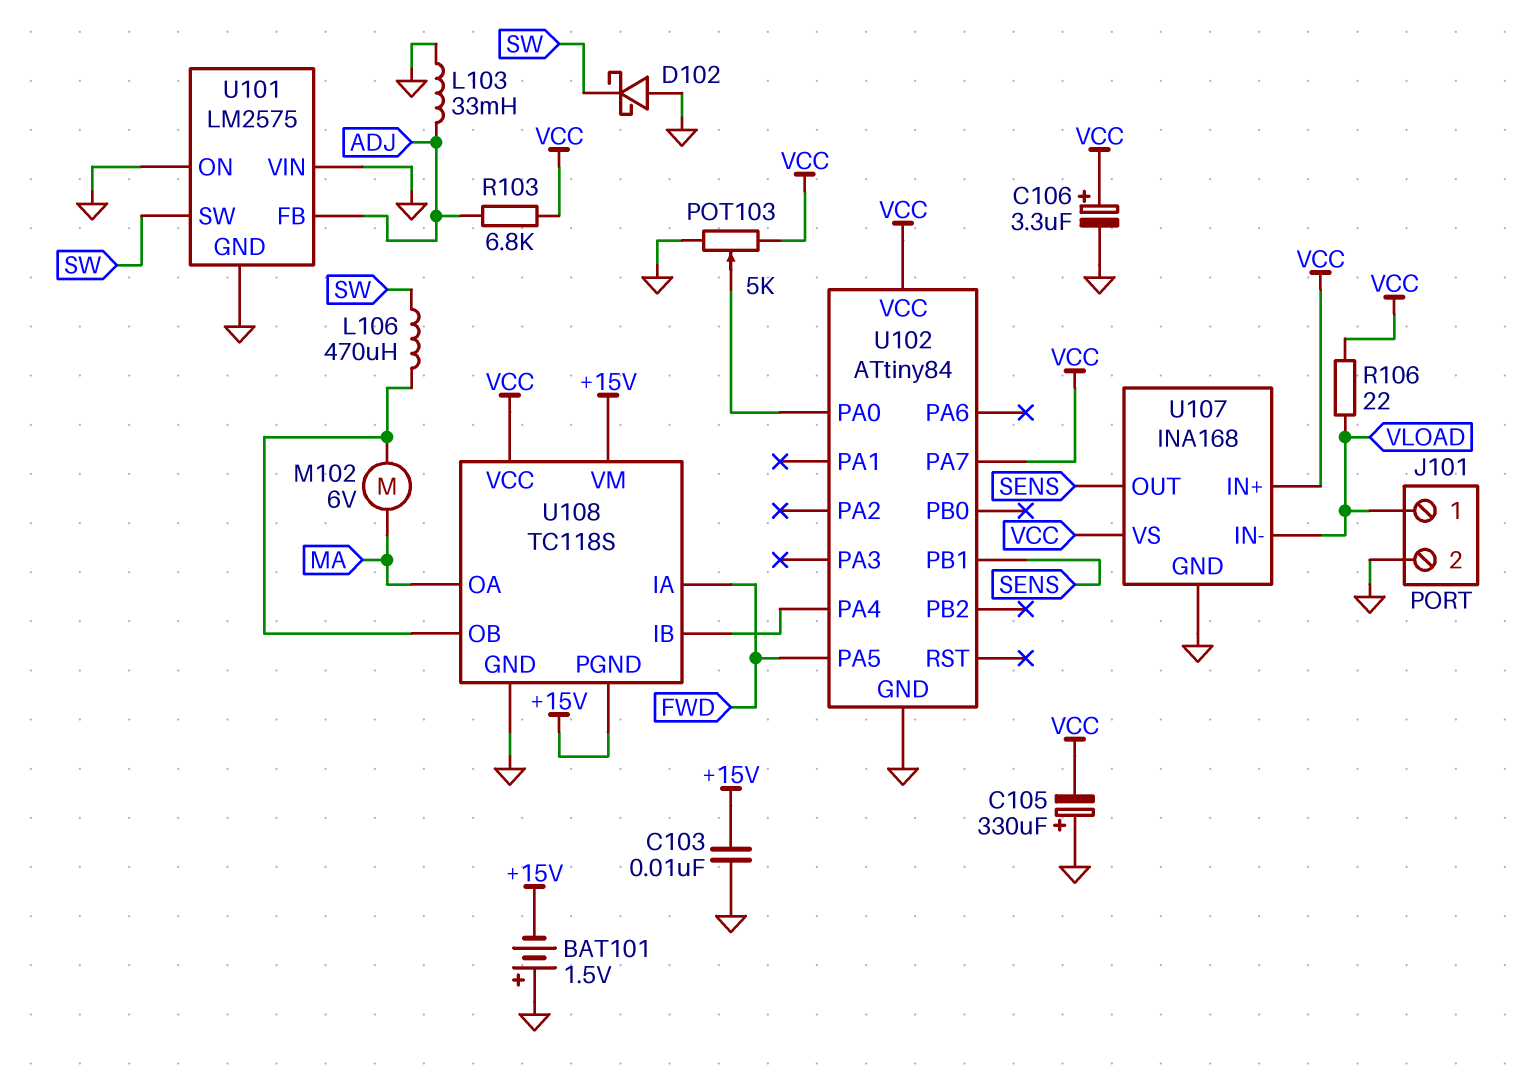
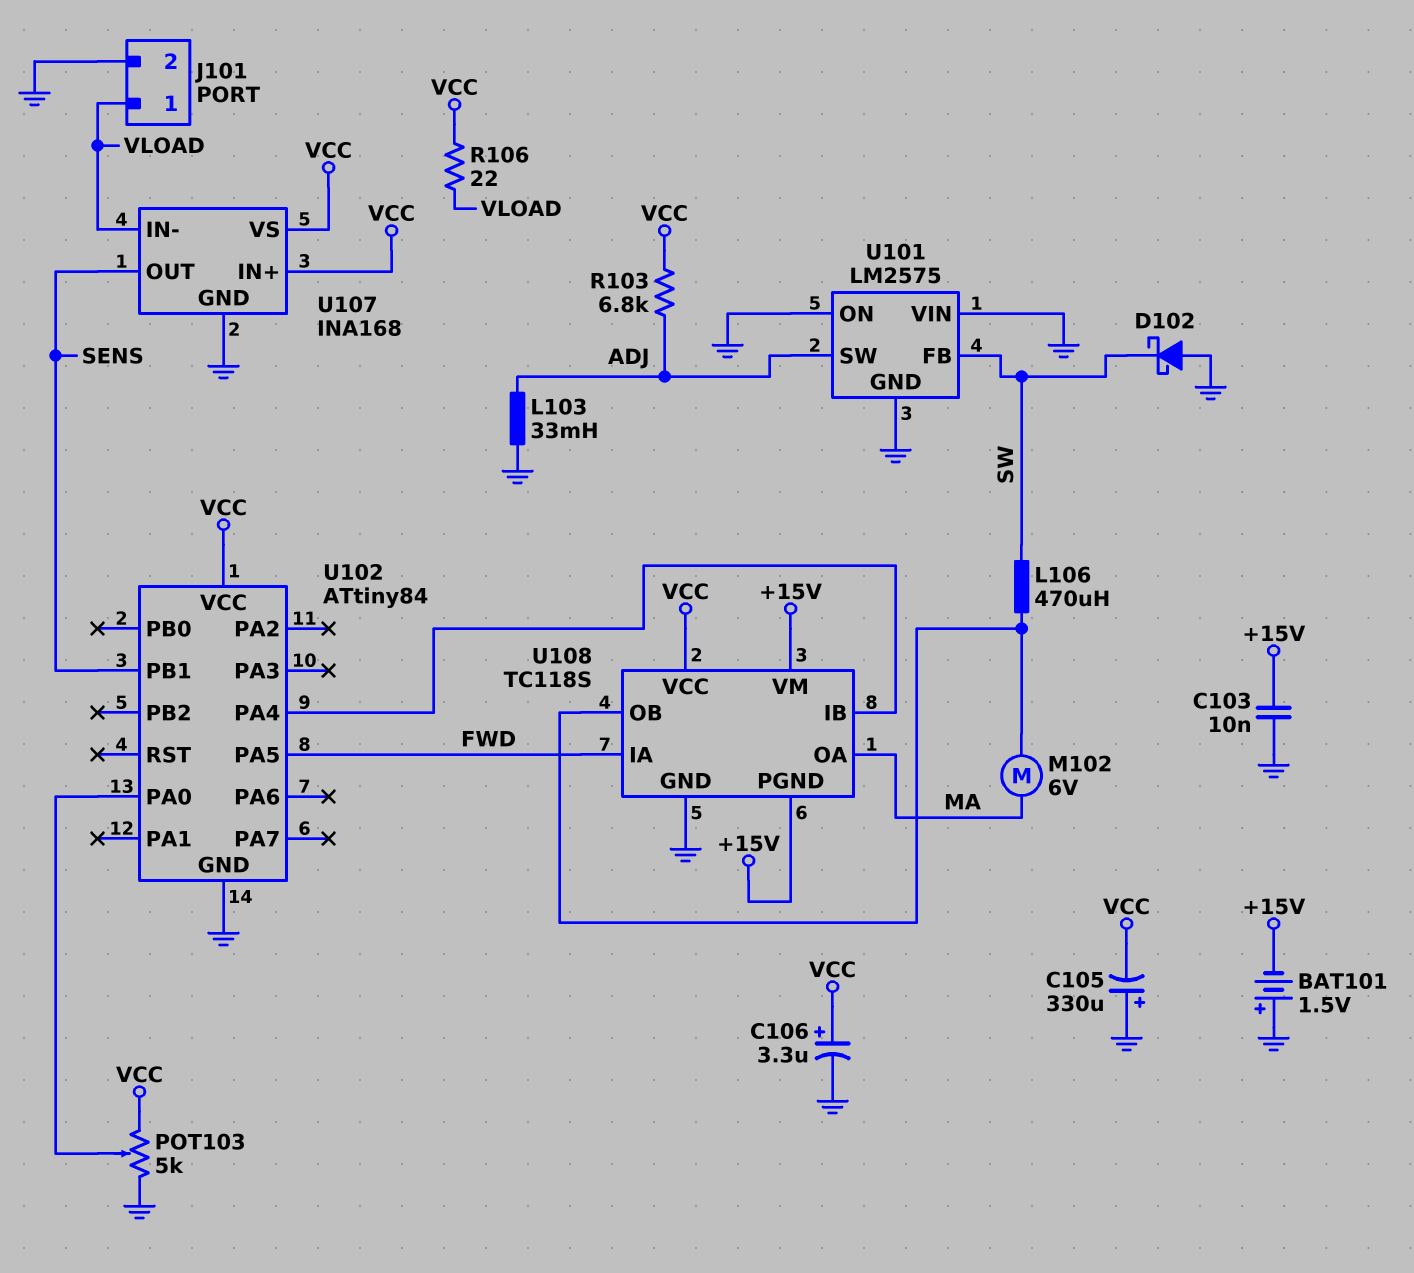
U101 pin FB: ADJ -> SW
U101 pin SW: SW -> ADJ
U102 pin PA7: VCC -> none

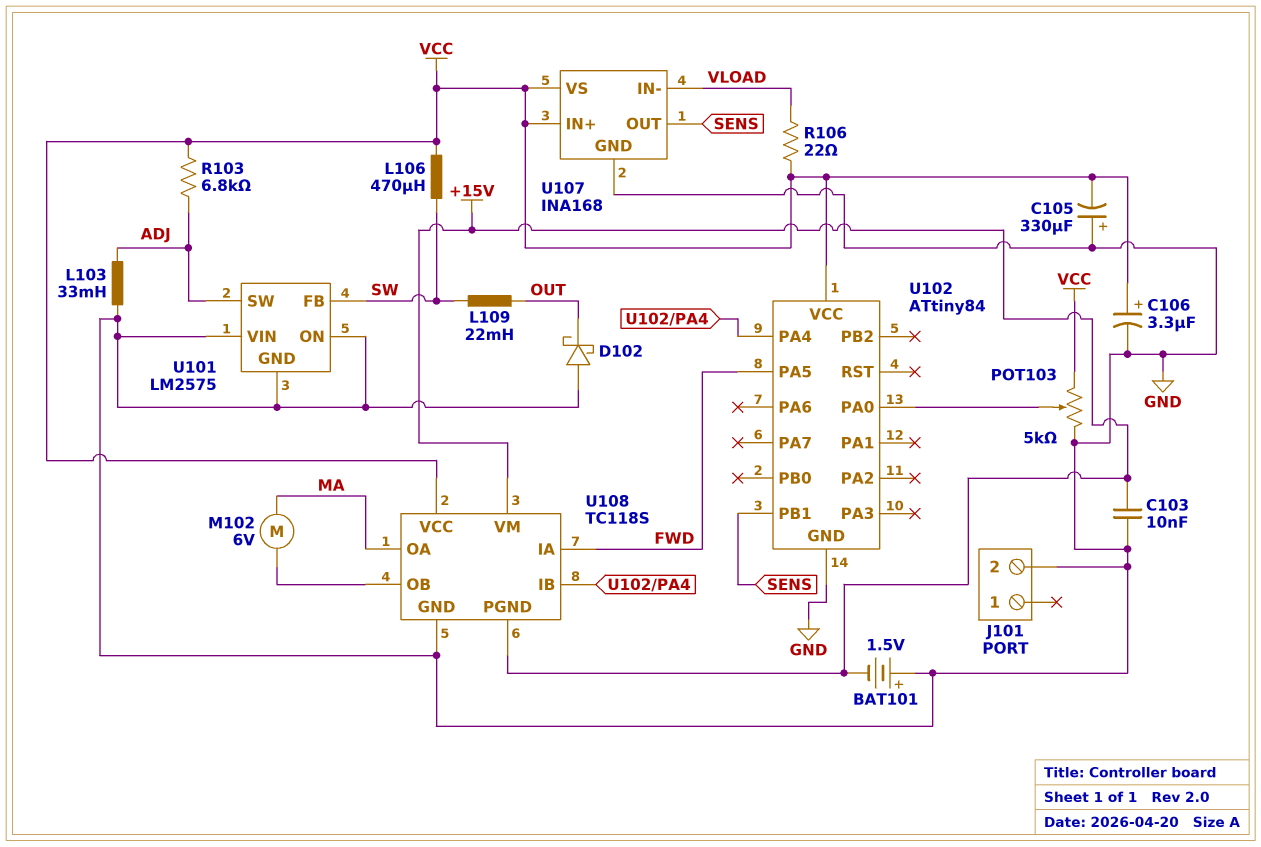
D102: schottky (A GND, K SW) -> schottky (A GND, K OUT)
J101 pin 1: VLOAD -> none
L106: 470uH (SW, U108/OB) -> 470uH (SW, VCC)
L109: none -> 22mH (OUT, SW)

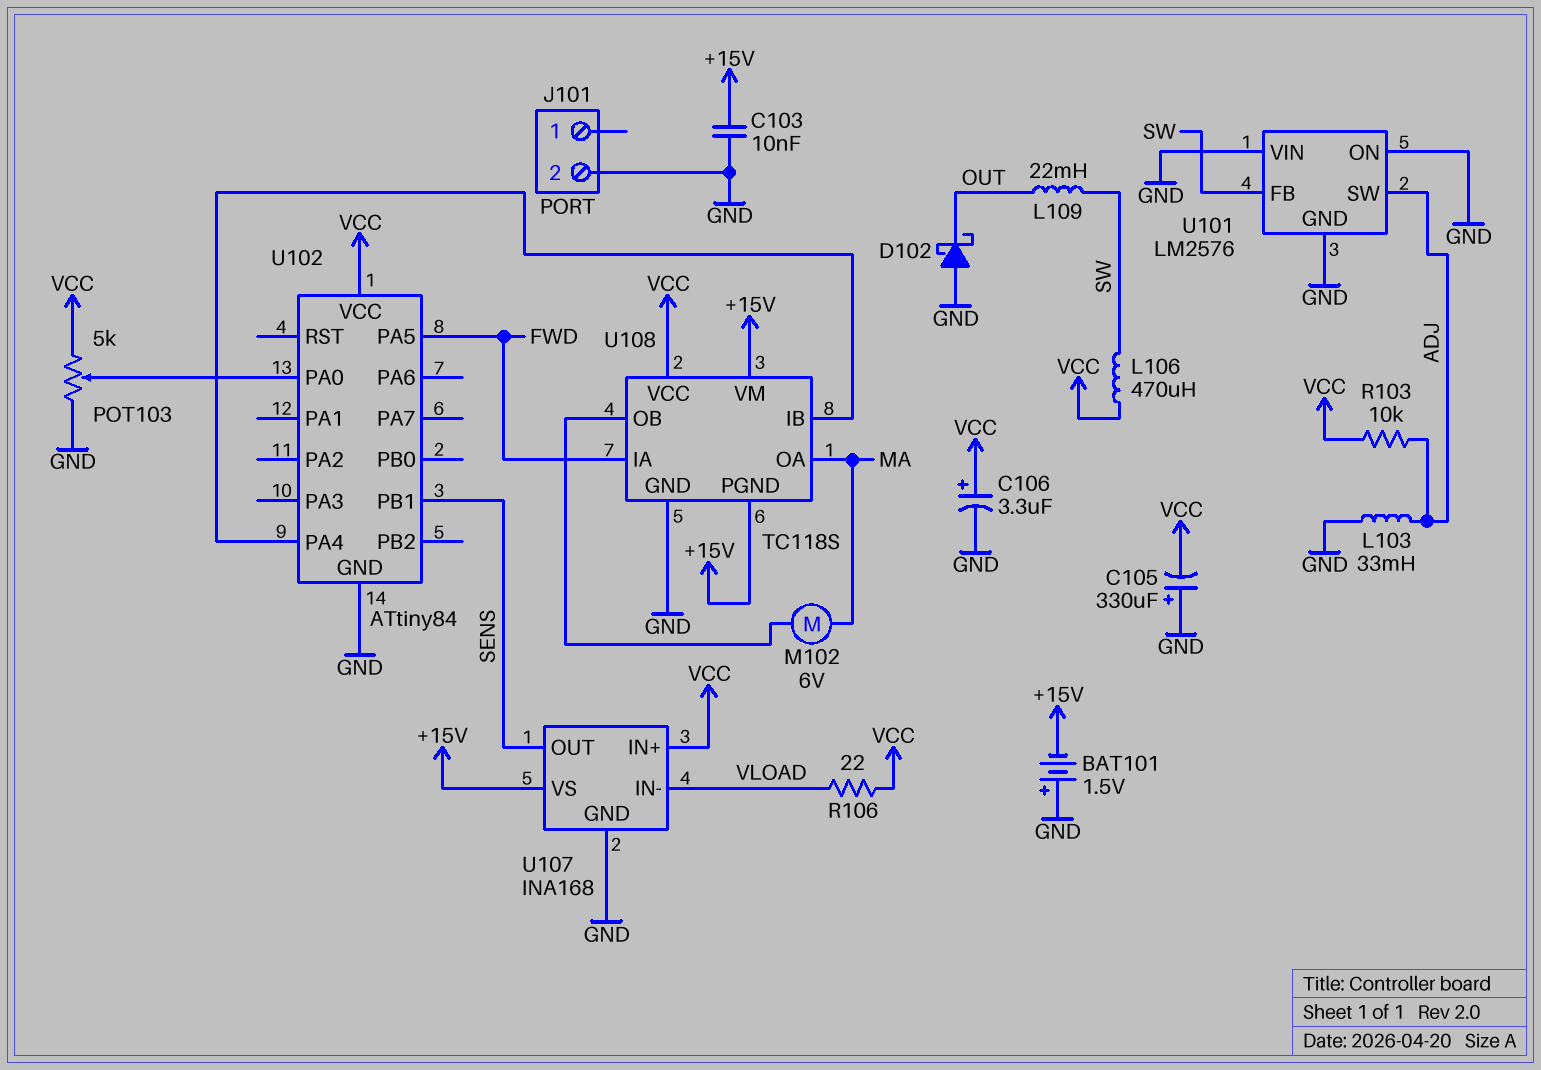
R103: 6.8k (ADJ, VCC) -> 10k (ADJ, VCC)
U101: LM2575 -> LM2576
U107 pin VS: VCC -> +15V

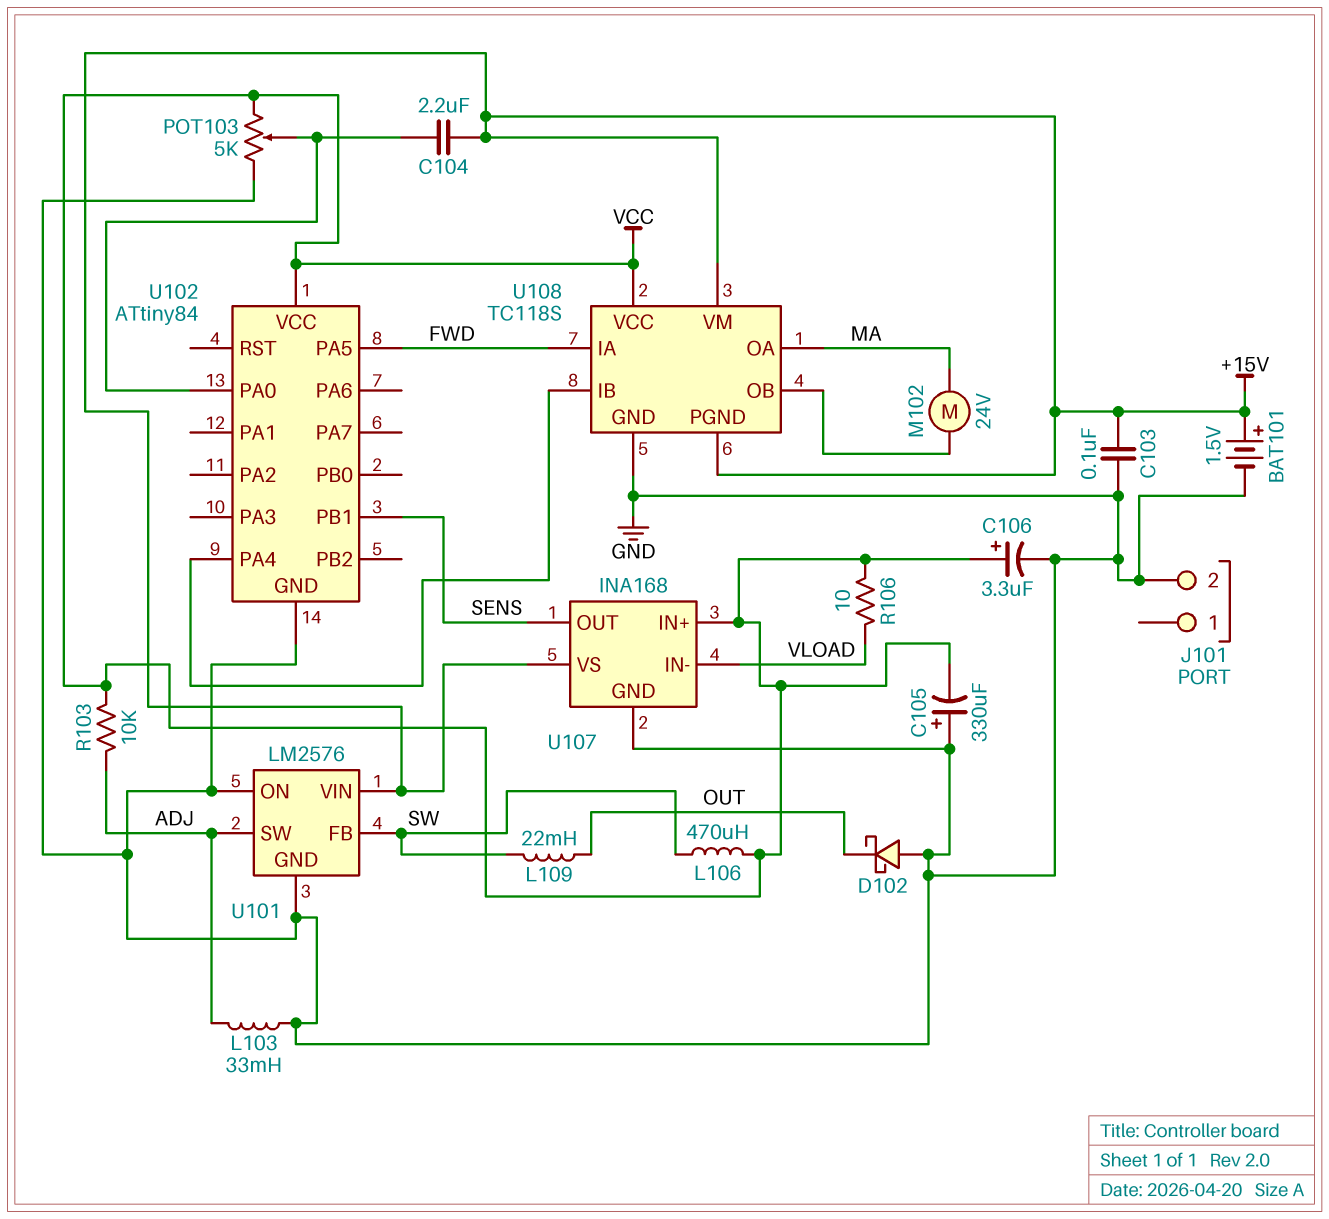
BAT101: 1.5V (plus GND, minus +15V) -> 1.5V (plus +15V, minus GND)
C103: 10nF (+15V, GND) -> 100nF (+15V, GND)
C104: none -> 2.2uF (+15V, U102/PA0)
M102: motor 6V (MA, U108/OB) -> motor 24V (MA, U108/OB)
R106: 22 (VCC, VLOAD) -> 10 (VCC, VLOAD)
U101 pin VIN: GND -> +15V

